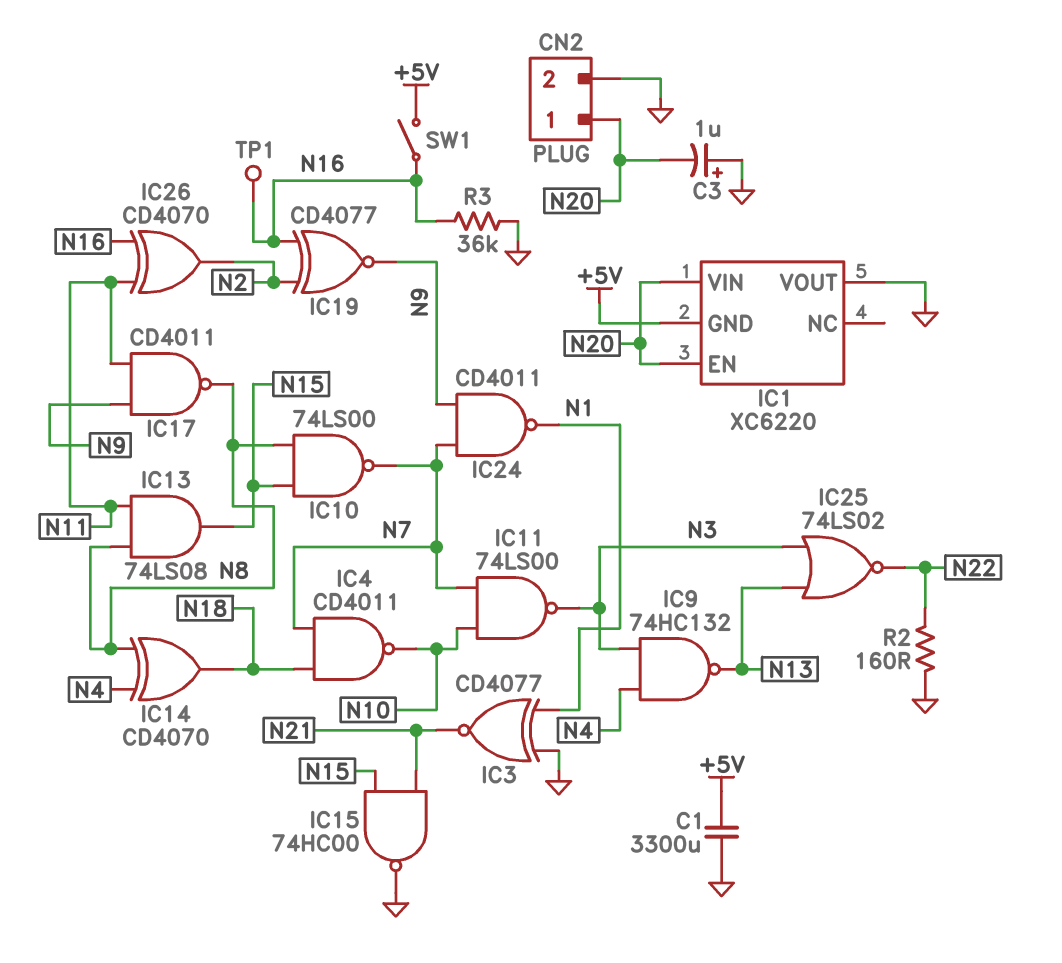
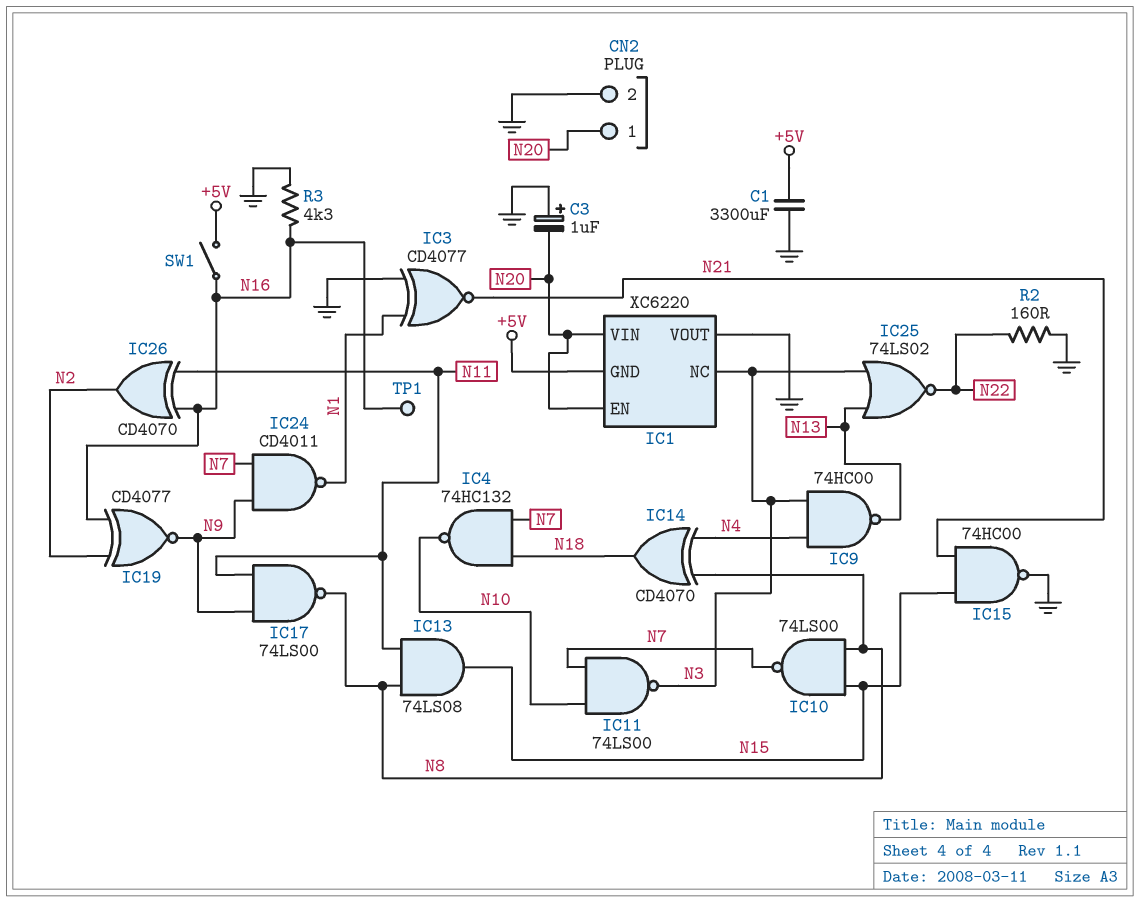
IC1 pin NC: none -> N3
IC4: NAND CD4011 (in N7, in N18, out N10) -> NAND 74HC132 (in N7, in N18, out N10)
IC9: NAND 74HC132 (in N3, in N4, out N13) -> NAND 74HC00 (in N3, in N4, out N13)
IC17: NAND CD4011 (in N9, in N11, out N8) -> NAND 74LS00 (in N9, in N11, out N8)
R3: 36k (GND, N16) -> 4.3k (GND, N16)

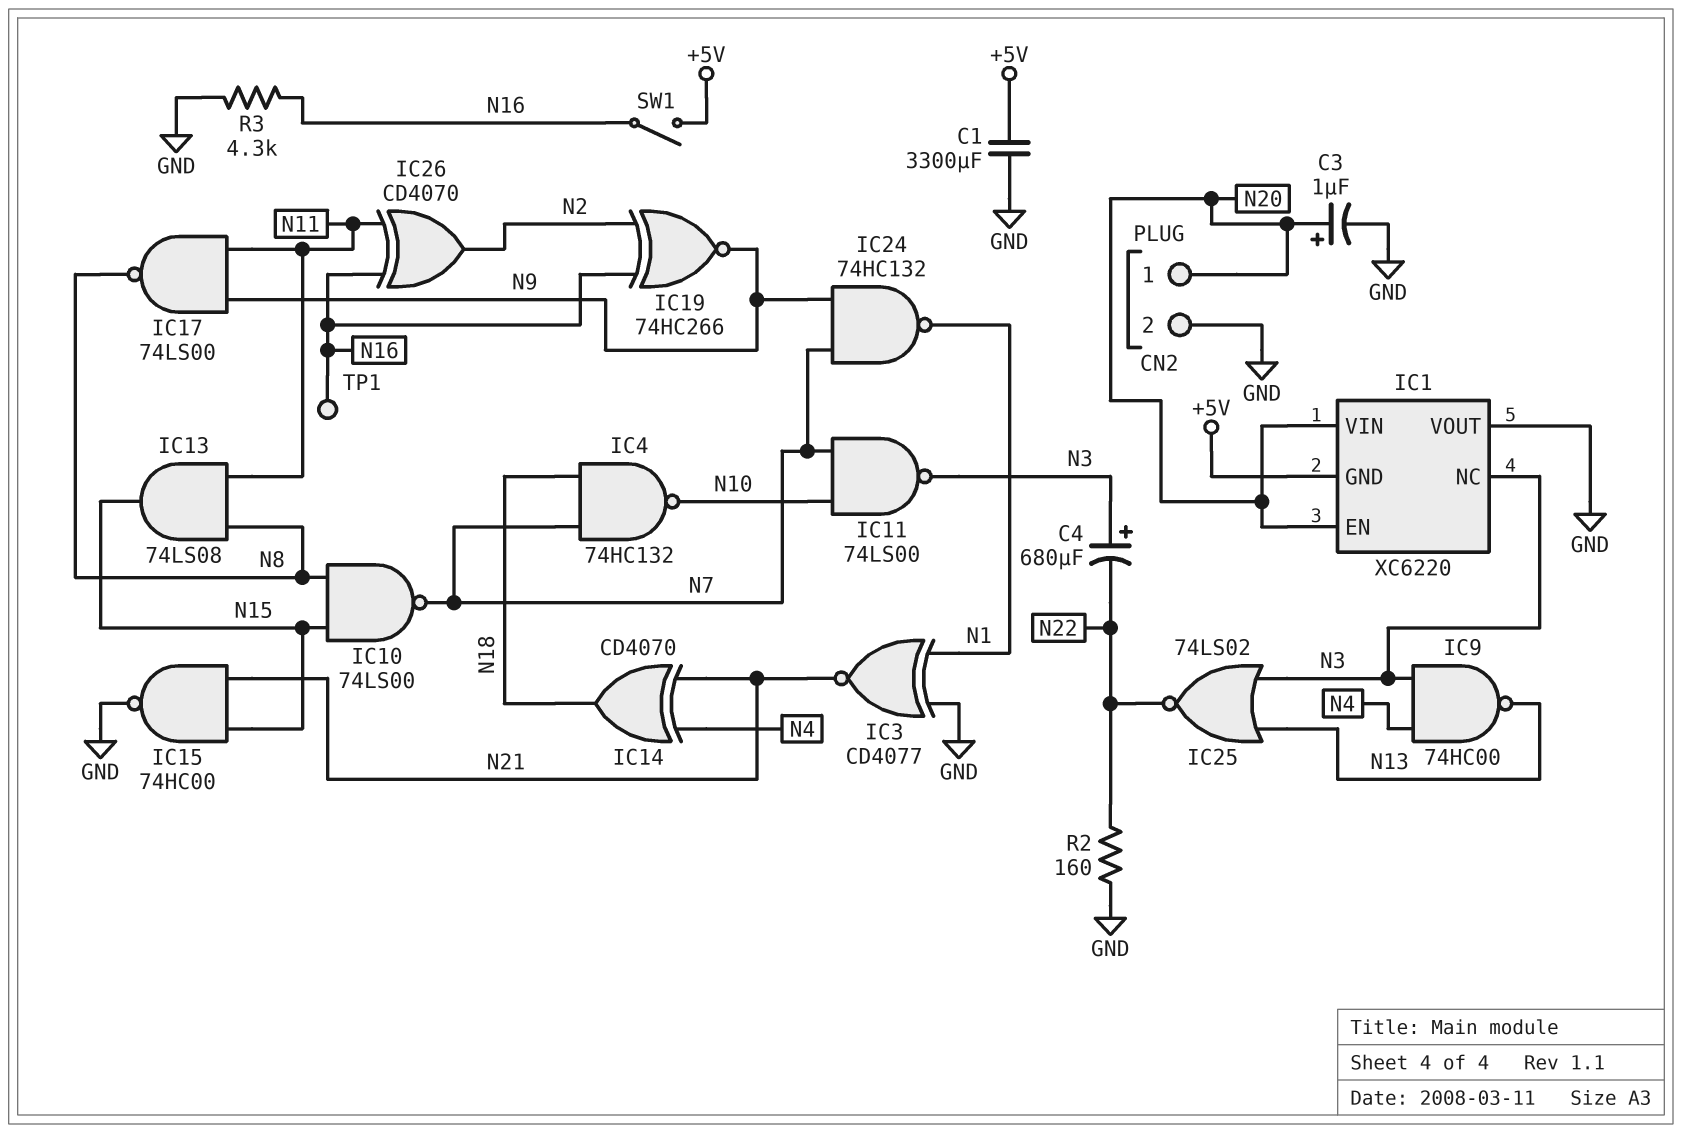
C3: 1uF (plus GND, minus N20) -> 1uF (plus N20, minus GND)
C4: none -> 680uF (plus N3, minus N22)
IC14: XOR CD4070 (in N4, in N8, out N18) -> XOR CD4070 (in N4, in N21, out N18)
IC19: XNOR CD4077 (in N2, in N16, out N9) -> XNOR 74HC266 (in N2, in N16, out N9)
IC24: NAND CD4011 (in N7, in N9, out N1) -> NAND 74HC132 (in N7, in N9, out N1)

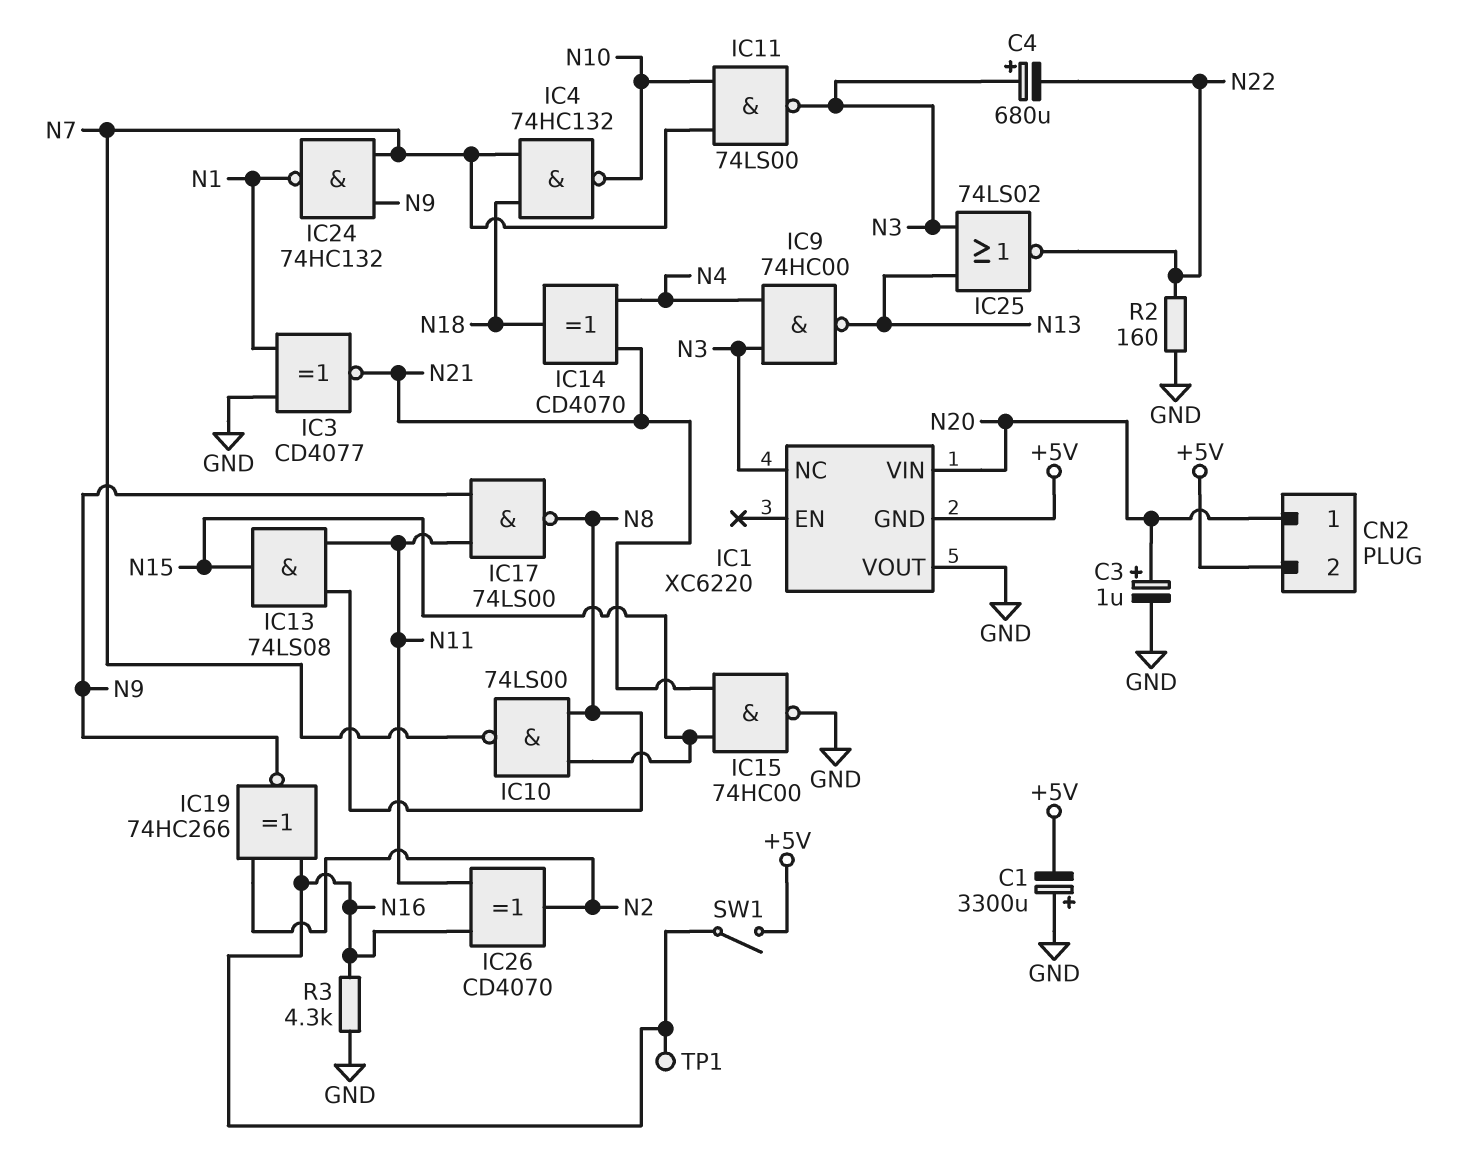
C1: 3300uF (+5V, GND) -> 3300uF (plus GND, minus +5V)
CN2 pin 2: GND -> +5V
IC1 pin EN: N20 -> none

